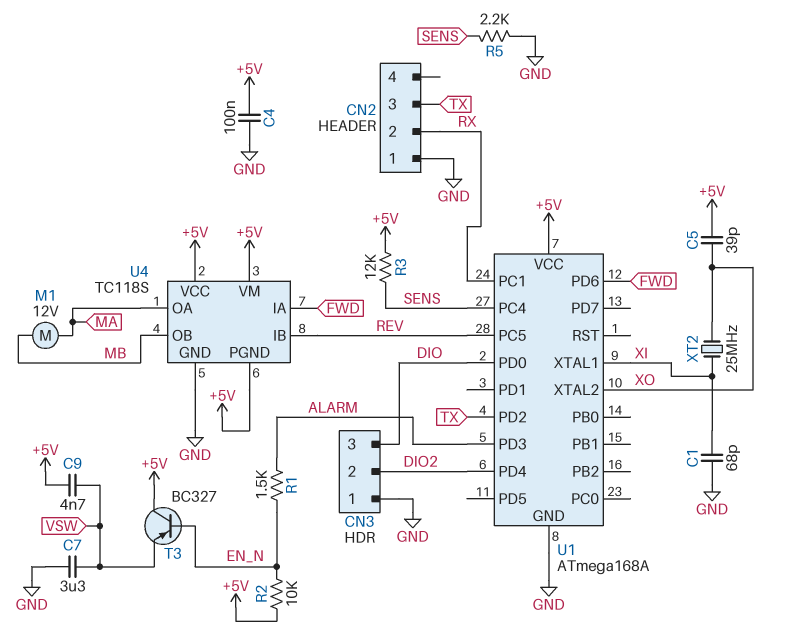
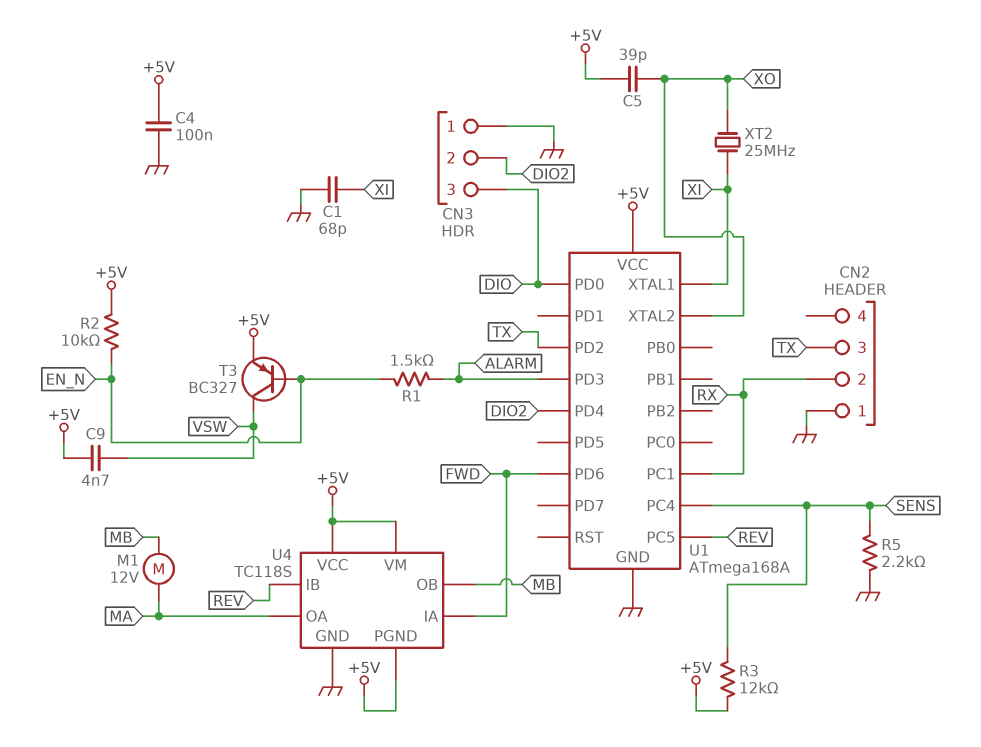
C7: 3.3uF (GND, VSW) -> none
T3: PNP BC327 (B EN_N, C +5V, E VSW) -> PNP BC327 (B EN_N, C VSW, E +5V)

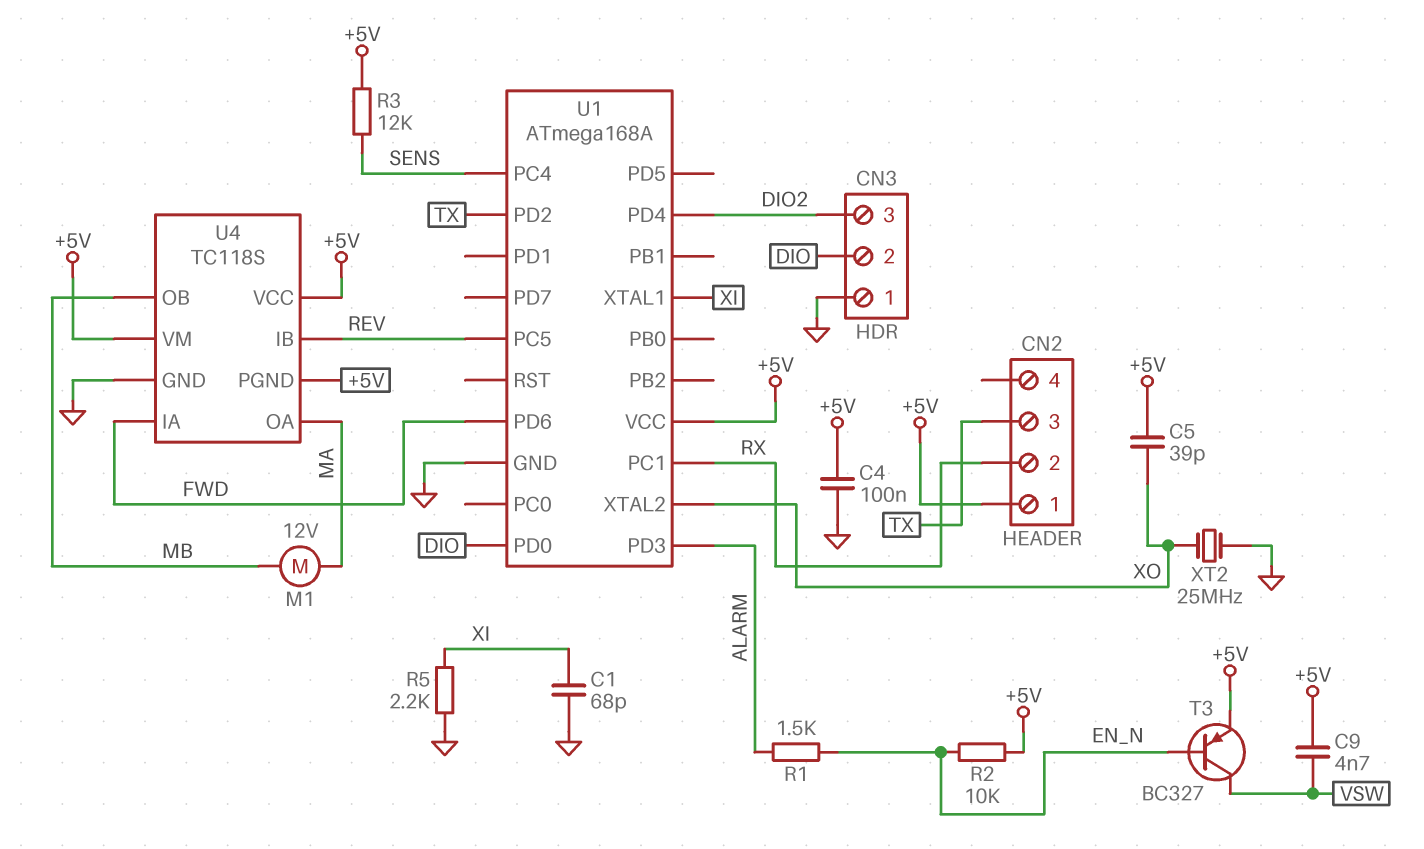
CN2 pin 1: GND -> +5V
CN3 pin 2: DIO2 -> DIO
CN3 pin 3: DIO -> DIO2
R5: 2.2k (GND, SENS) -> 2.2k (GND, XI)
XT2: 25MHz (XI, XO) -> 25MHz (GND, XO)

